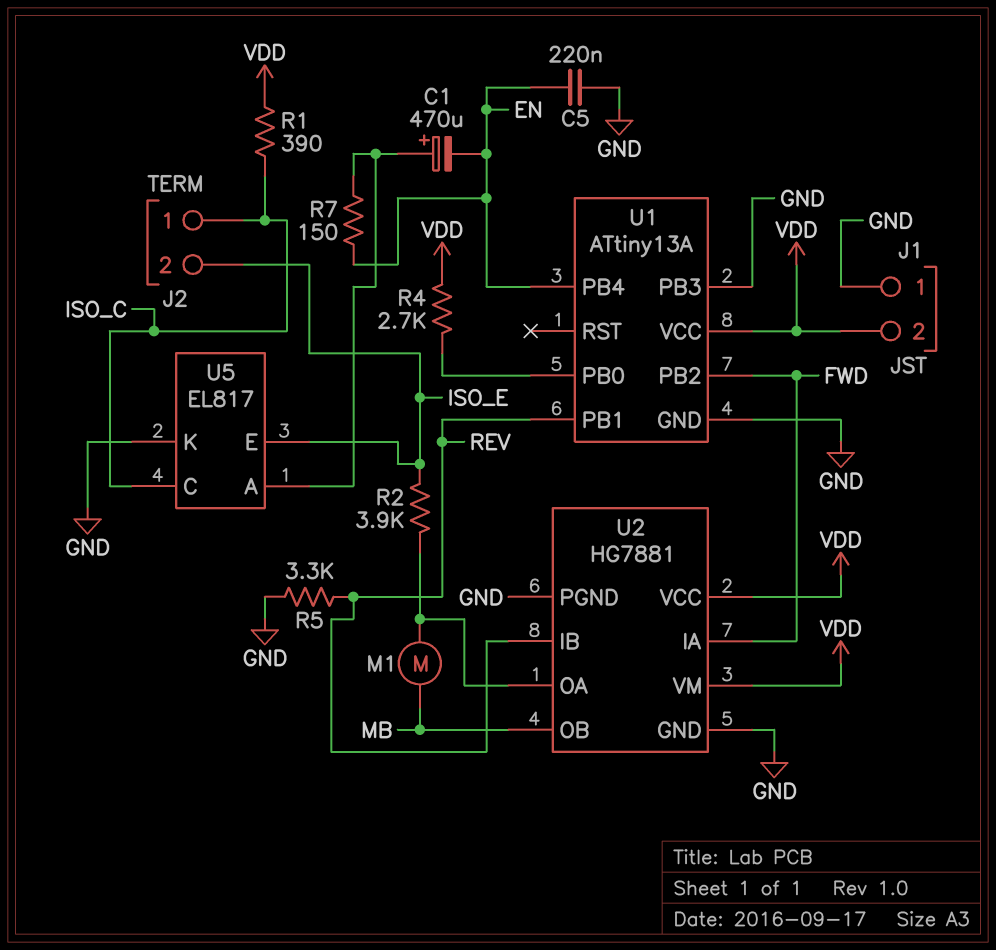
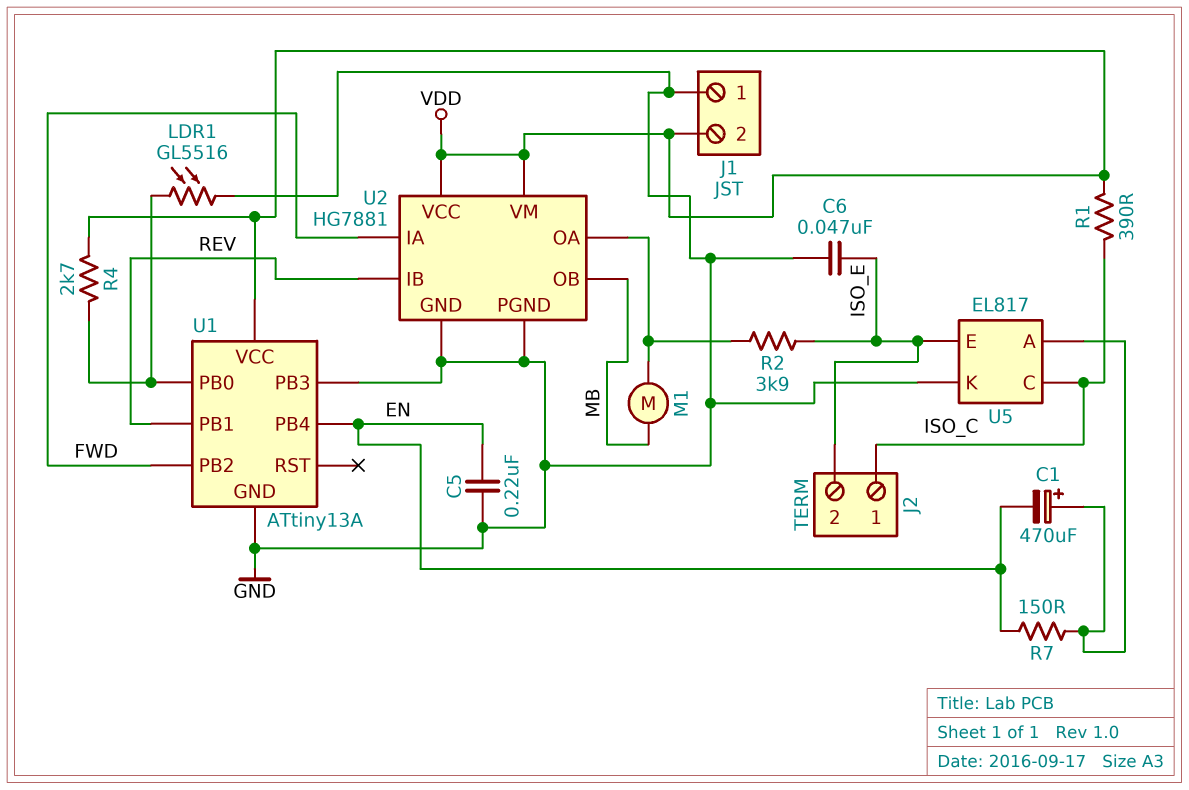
C6: none -> 47nF (GND, ISO_E)
LDR1: none -> GL5516 (GND, U1/PB0)
R5: 3.3k (GND, REV) -> none

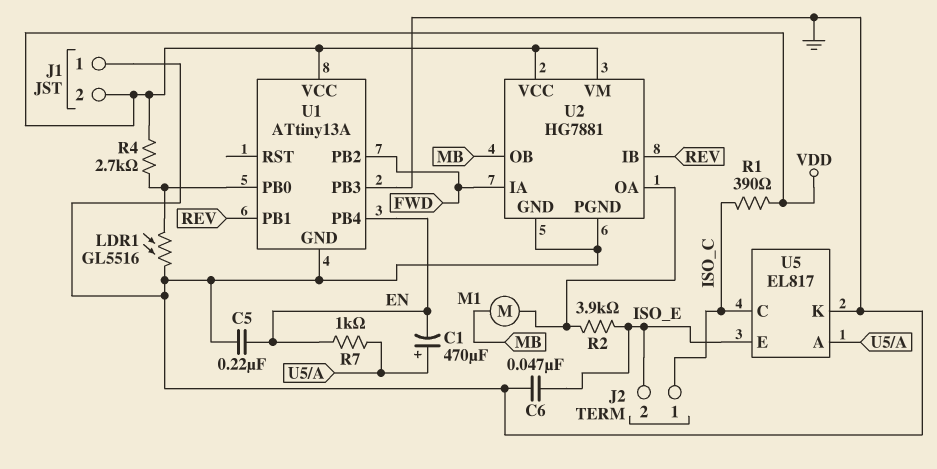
R7: 150 (EN, U5/A) -> 1k (EN, U5/A)

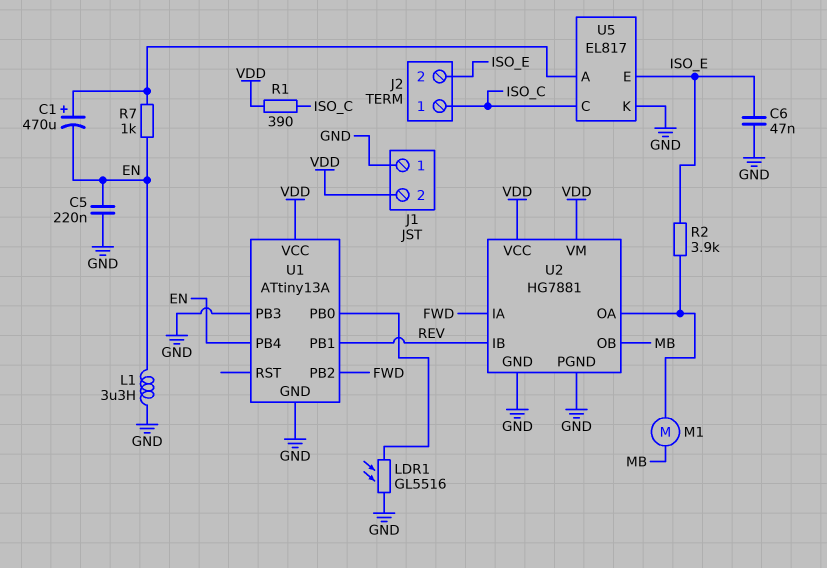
L1: none -> 3.3uH (EN, GND)
R4: 2.7k (U1/PB0, VDD) -> none

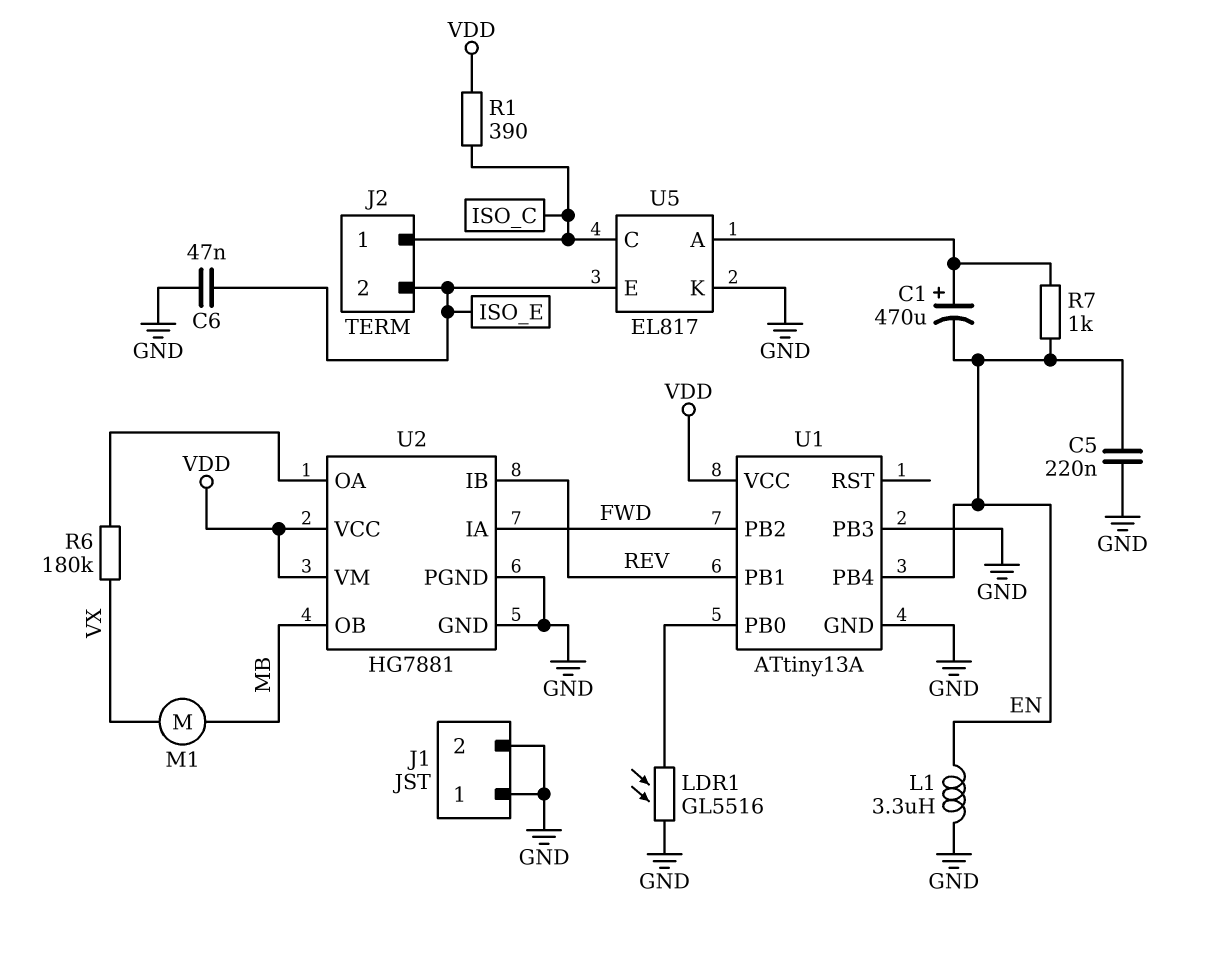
J1 pin 2: VDD -> GND
M1: motor (MB, U2/OA) -> motor (MB, VX)
R2: 3.9k (ISO_E, U2/OA) -> none
R6: none -> 180k (U2/OA, VX)

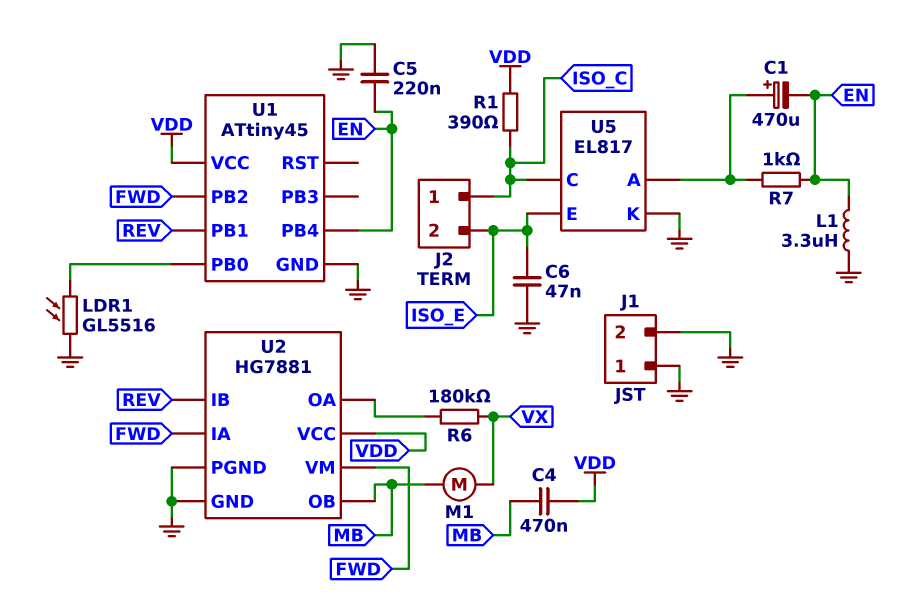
C4: none -> 470nF (MB, VDD)
U1: ATtiny13A -> ATtiny45
U1 pin PB3: GND -> none
U2 pin VM: VDD -> FWD

